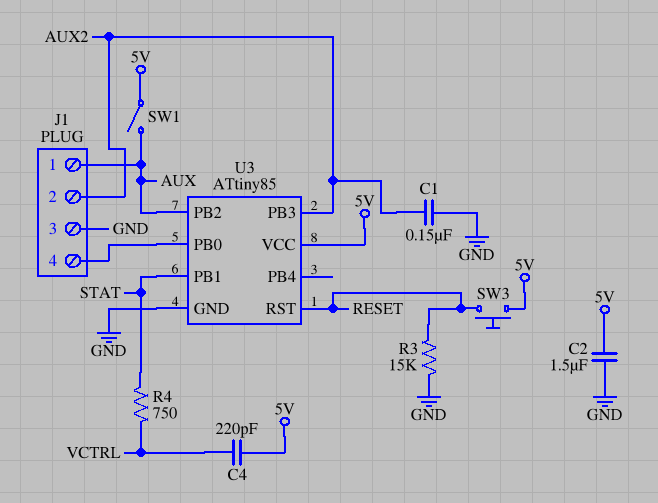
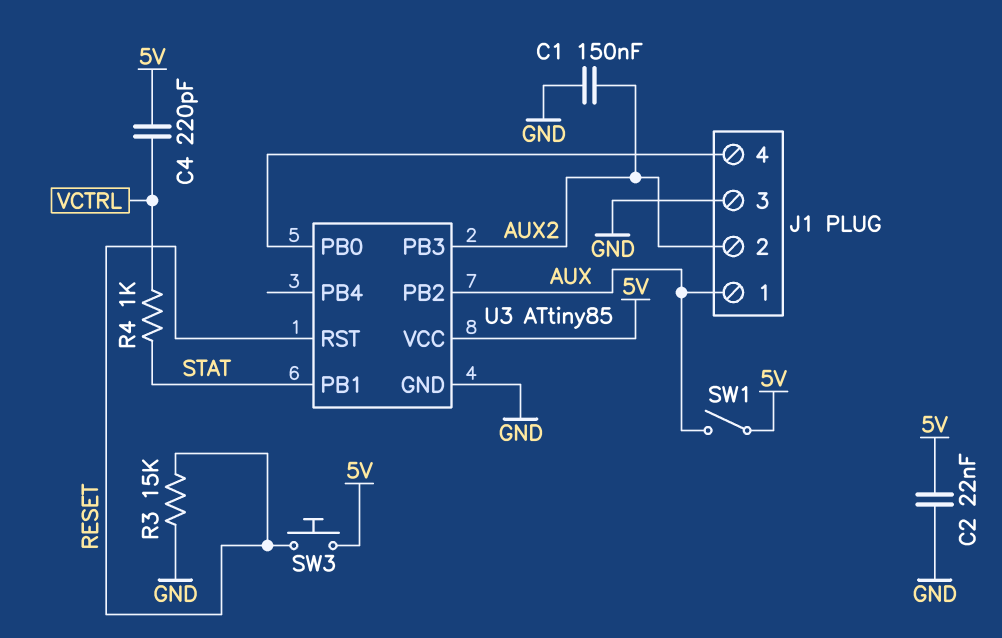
C2: 1.5uF (5V, GND) -> 22nF (5V, GND)
R4: 750 (STAT, VCTRL) -> 1k (STAT, VCTRL)

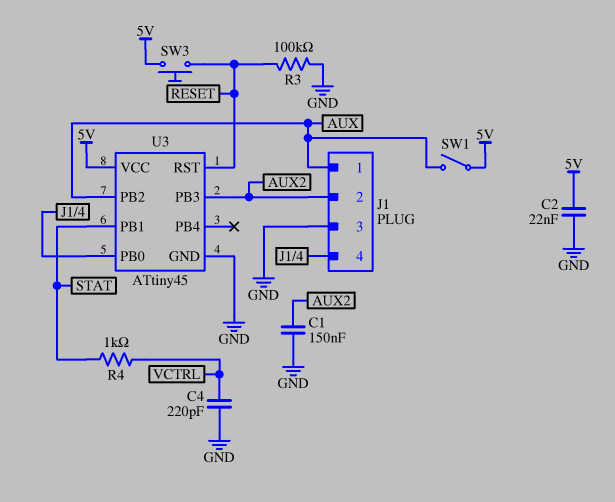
C4: 220pF (5V, VCTRL) -> 220pF (GND, VCTRL)
R3: 15k (GND, RESET) -> 100k (GND, RESET)
U3: ATtiny85 -> ATtiny45

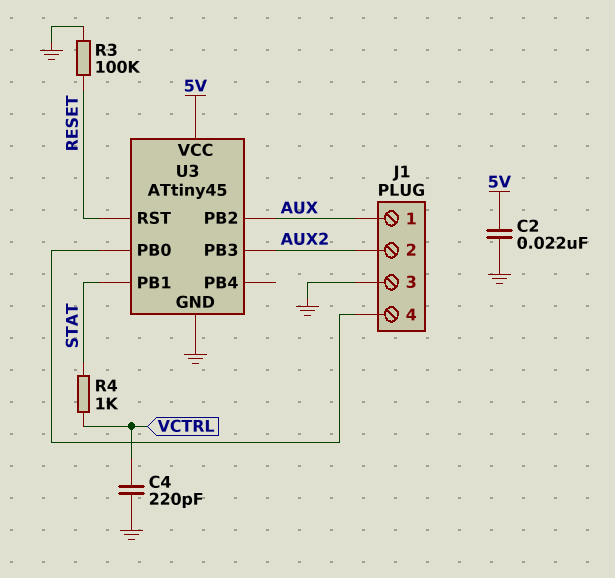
C1: 150nF (AUX2, GND) -> none
SW1: switch (5V, AUX) -> none
SW3: button (5V, RESET) -> none

